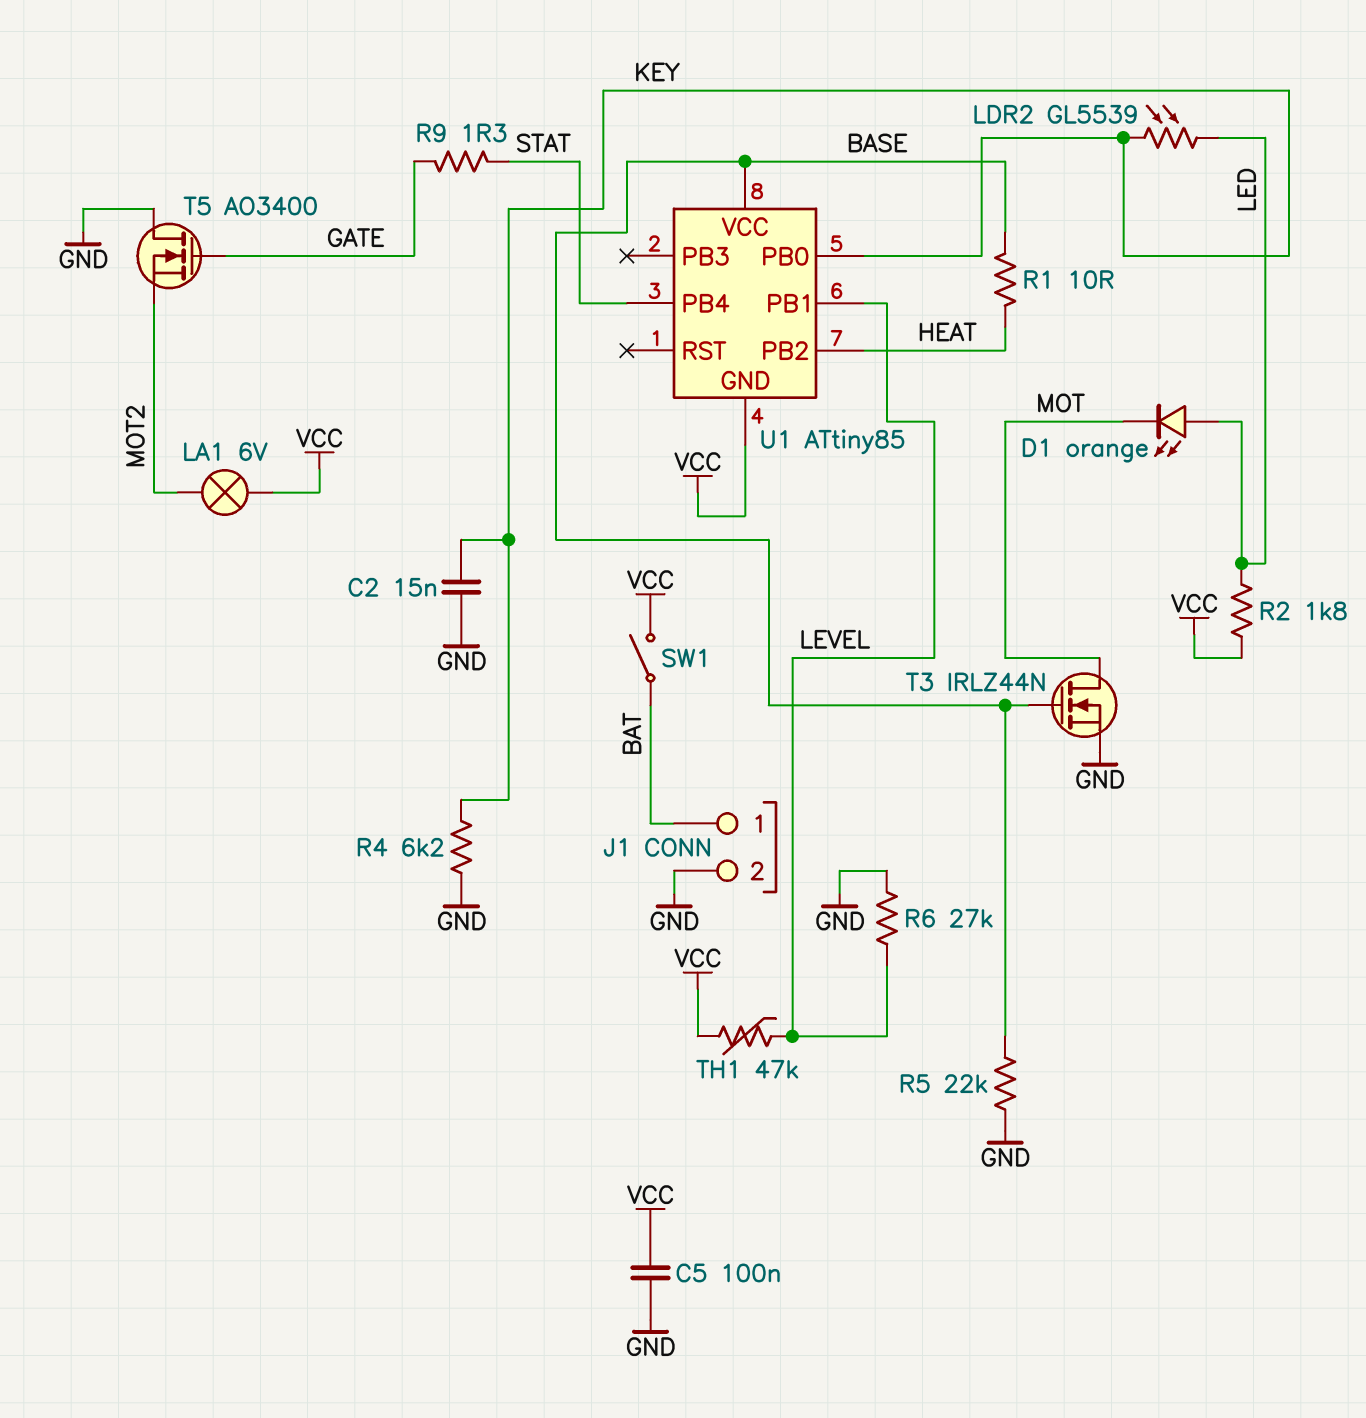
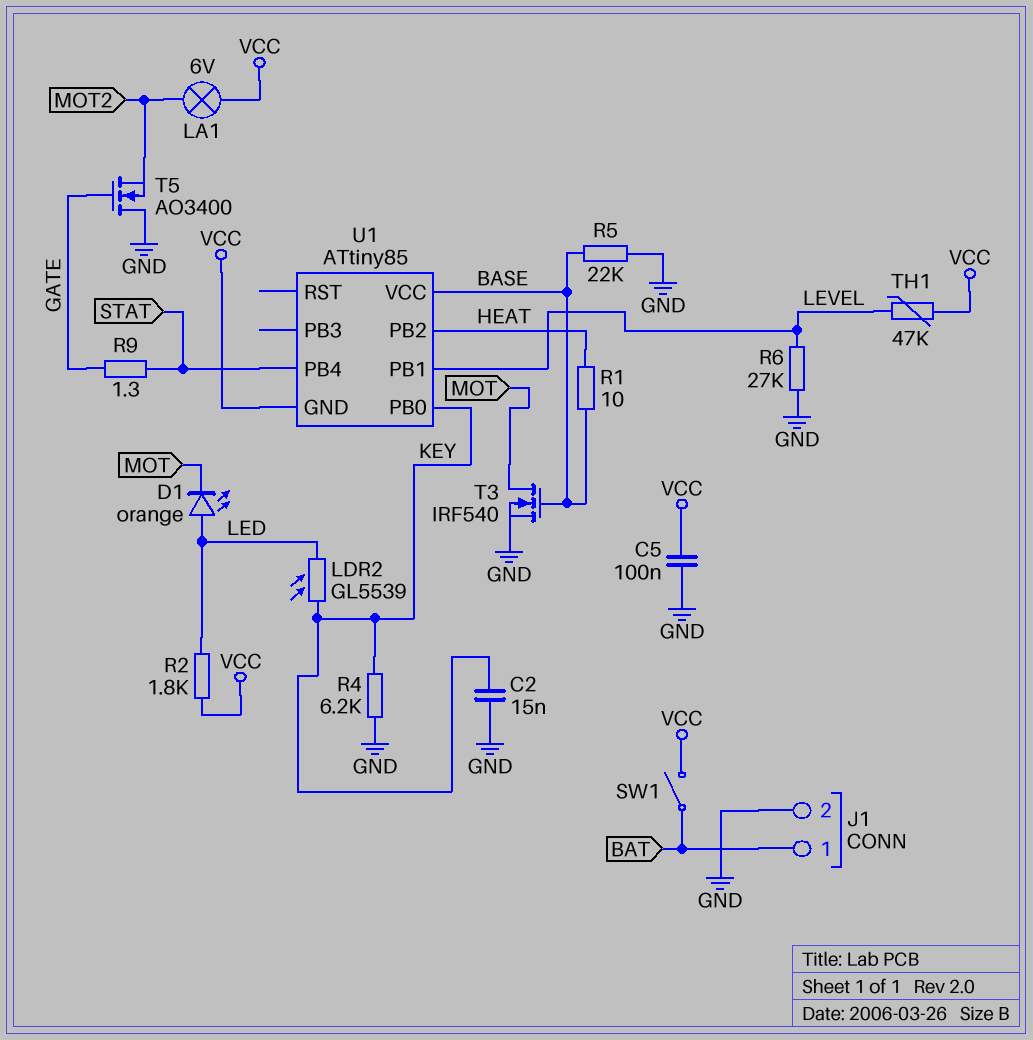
T3: NMOS IRLZ44N (G BASE, D MOT, S GND) -> NMOS IRF540 (G BASE, D MOT, S GND)

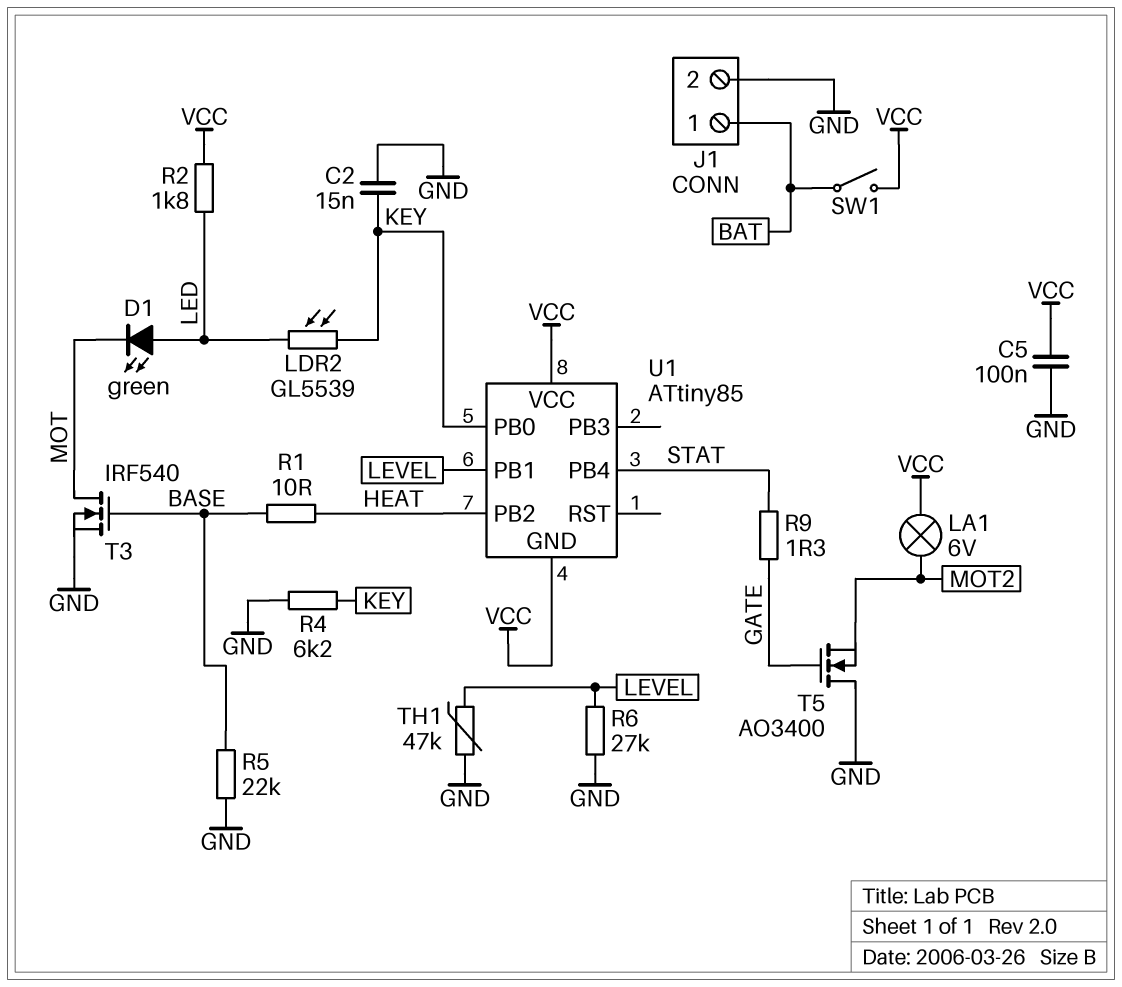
D1: LED orange (A LED, K MOT) -> LED green (A LED, K MOT)
TH1: 47k (LEVEL, VCC) -> 47k (GND, LEVEL)
U1 pin VCC: BASE -> VCC

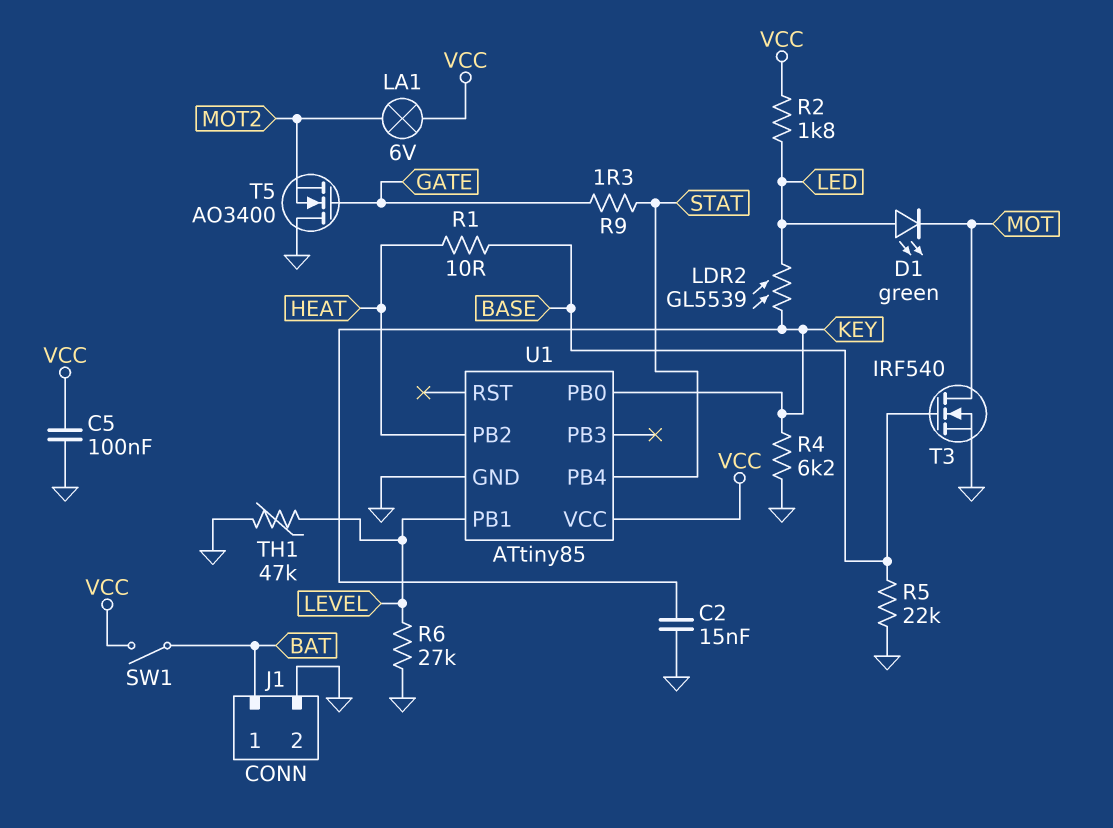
U1 pin GND: VCC -> GND

